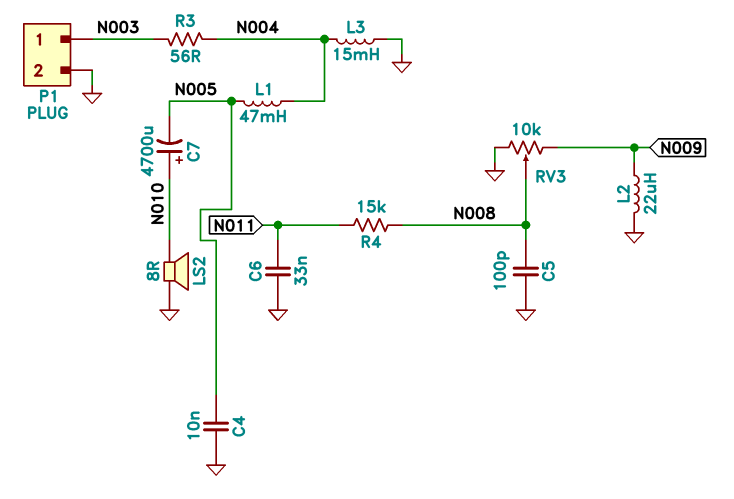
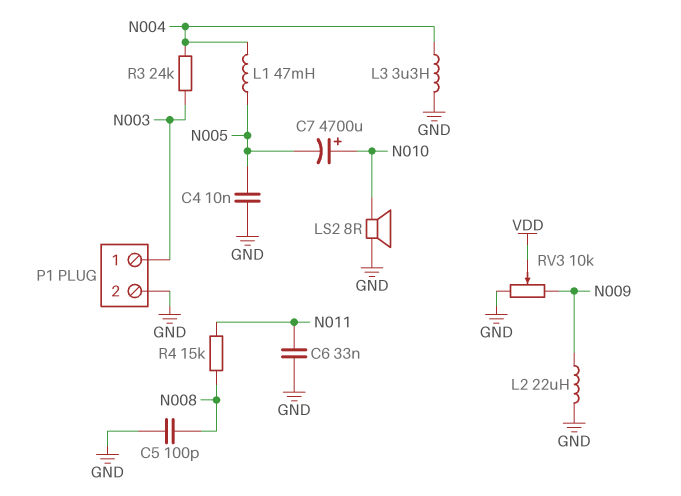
L3: 15mH (GND, N004) -> 3.3uH (GND, N004)
R3: 56 (N003, N004) -> 24k (N003, N004)
RV3: 10k (GND, N009, wiper N008) -> 10k (GND, N009, wiper VDD)

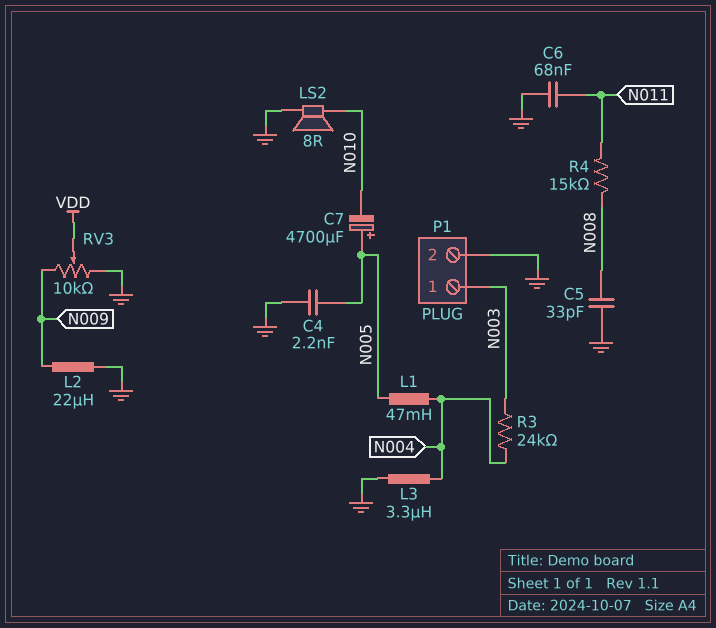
C4: 10nF (GND, N005) -> 2.2nF (GND, N005)
C5: 100pF (GND, N008) -> 33pF (GND, N008)
C6: 33nF (GND, N011) -> 68nF (GND, N011)
C7: 4700uF (plus N010, minus N005) -> 4700uF (plus N005, minus N010)

